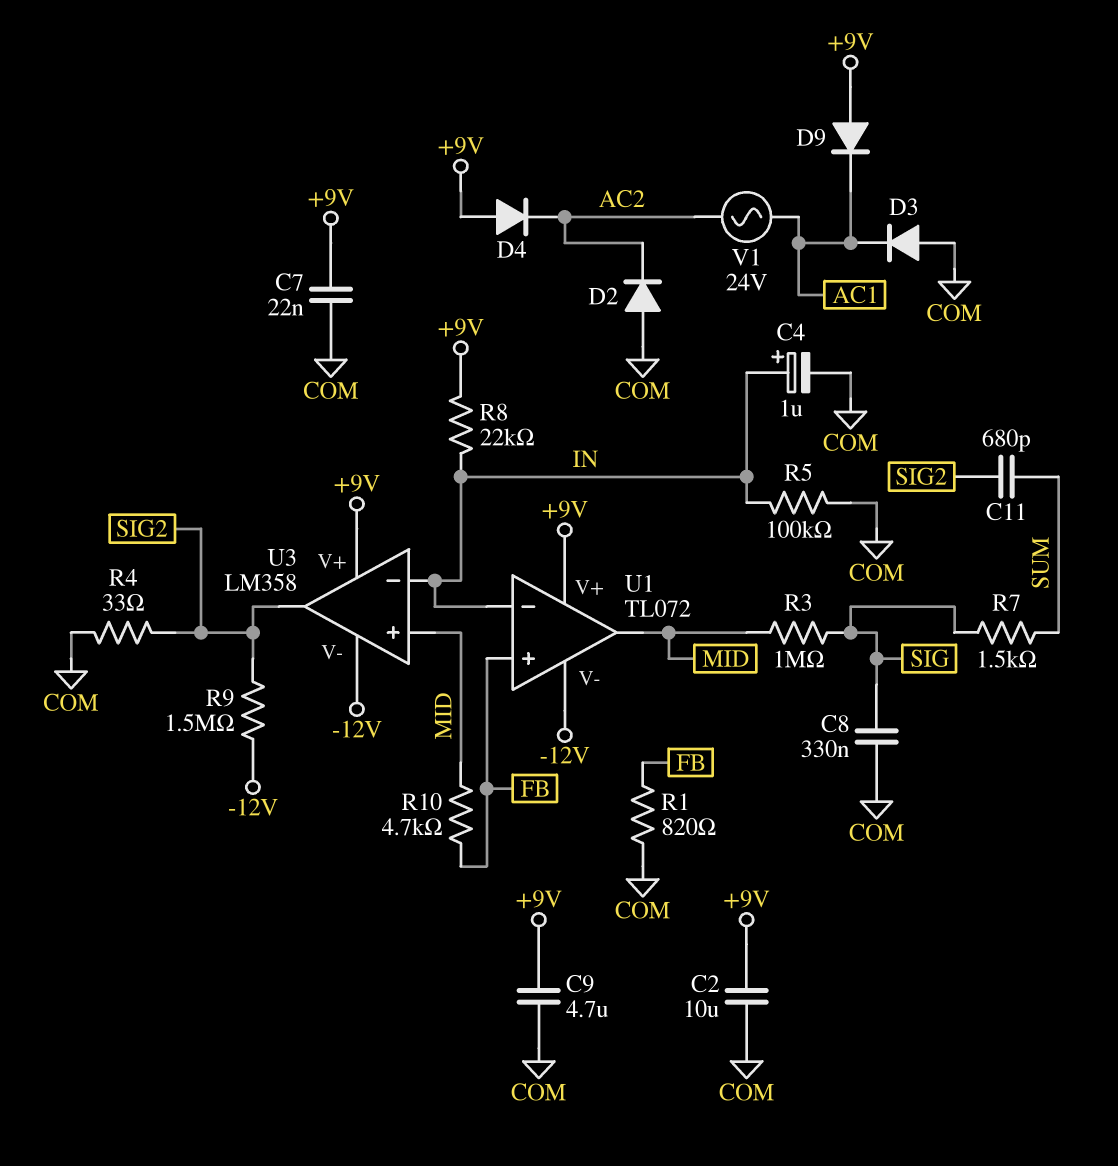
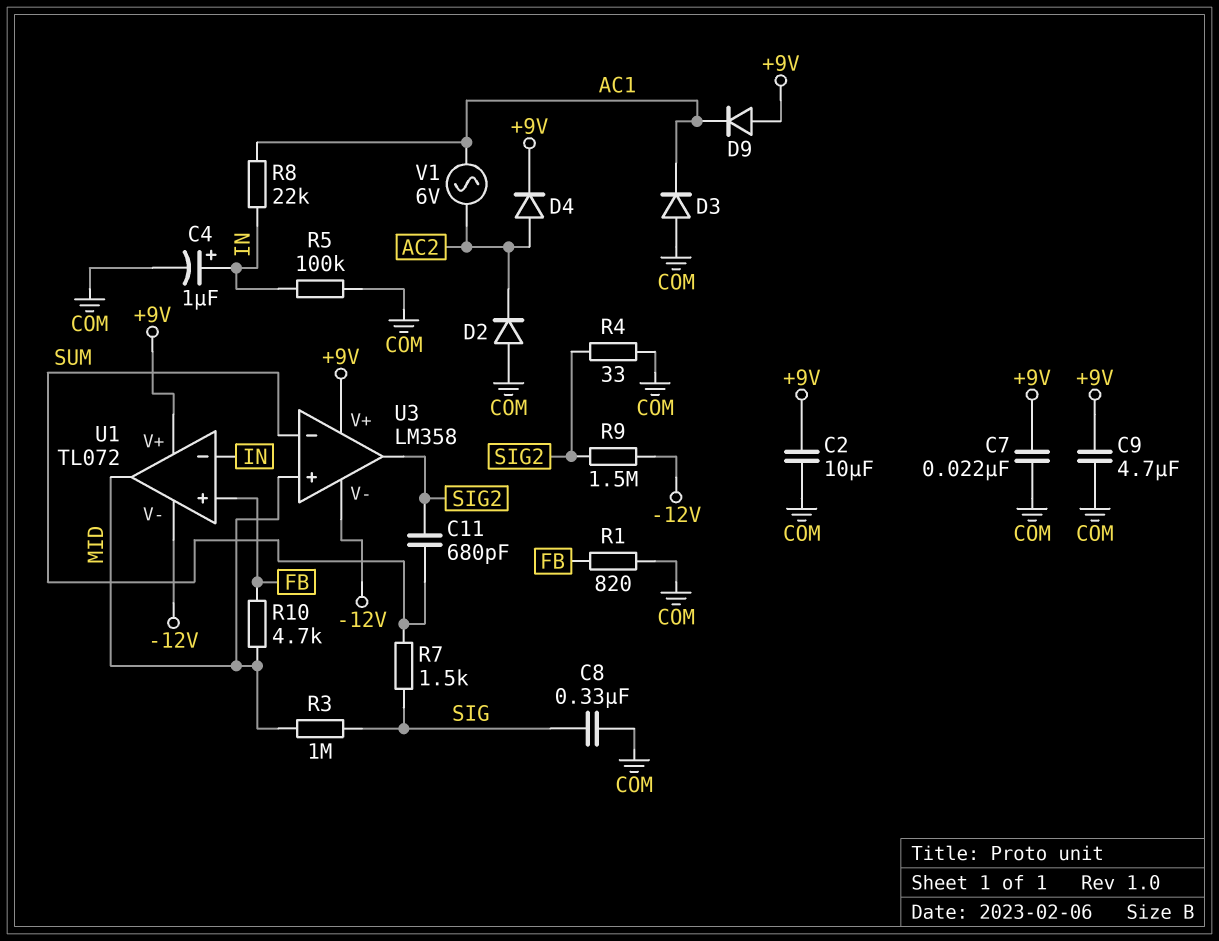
D4: diode (A +9V, K AC2) -> diode (A AC2, K +9V)
R8: 22k (+9V, IN) -> 22k (AC1, IN)
U3 pin in-: IN -> SUM
V1: AC 24V (AC1, AC2) -> AC 6V (AC1, AC2)

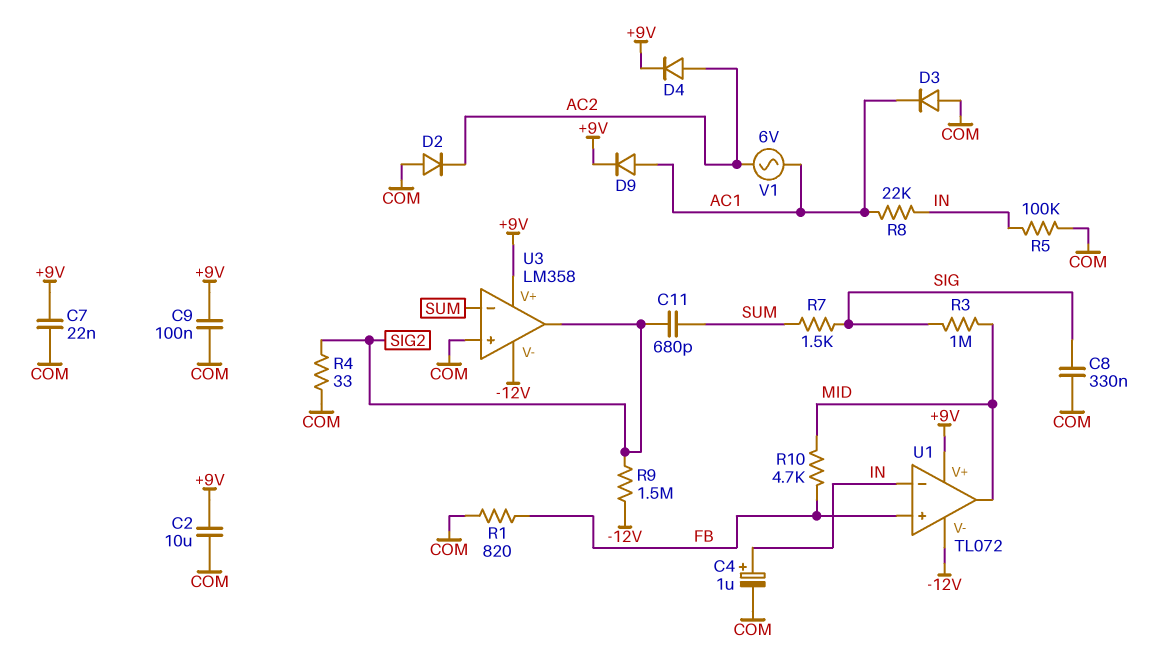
C9: 4.7uF (+9V, COM) -> 100nF (+9V, COM)
D9: diode (A +9V, K AC1) -> diode (A AC1, K +9V)
U3 pin in+: MID -> COM

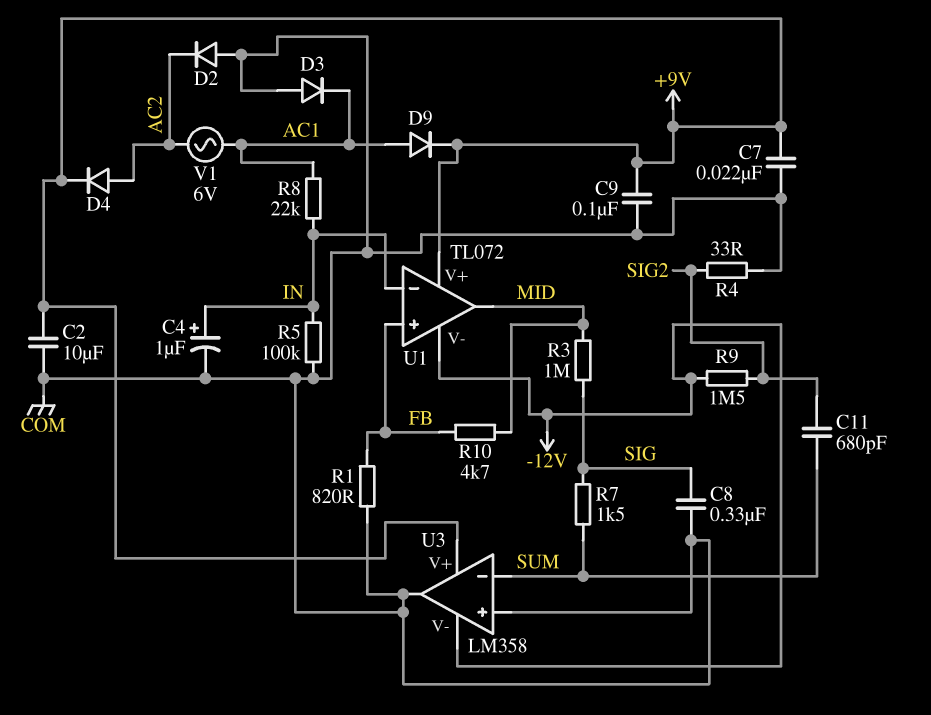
U3 pin out: SIG2 -> COM

